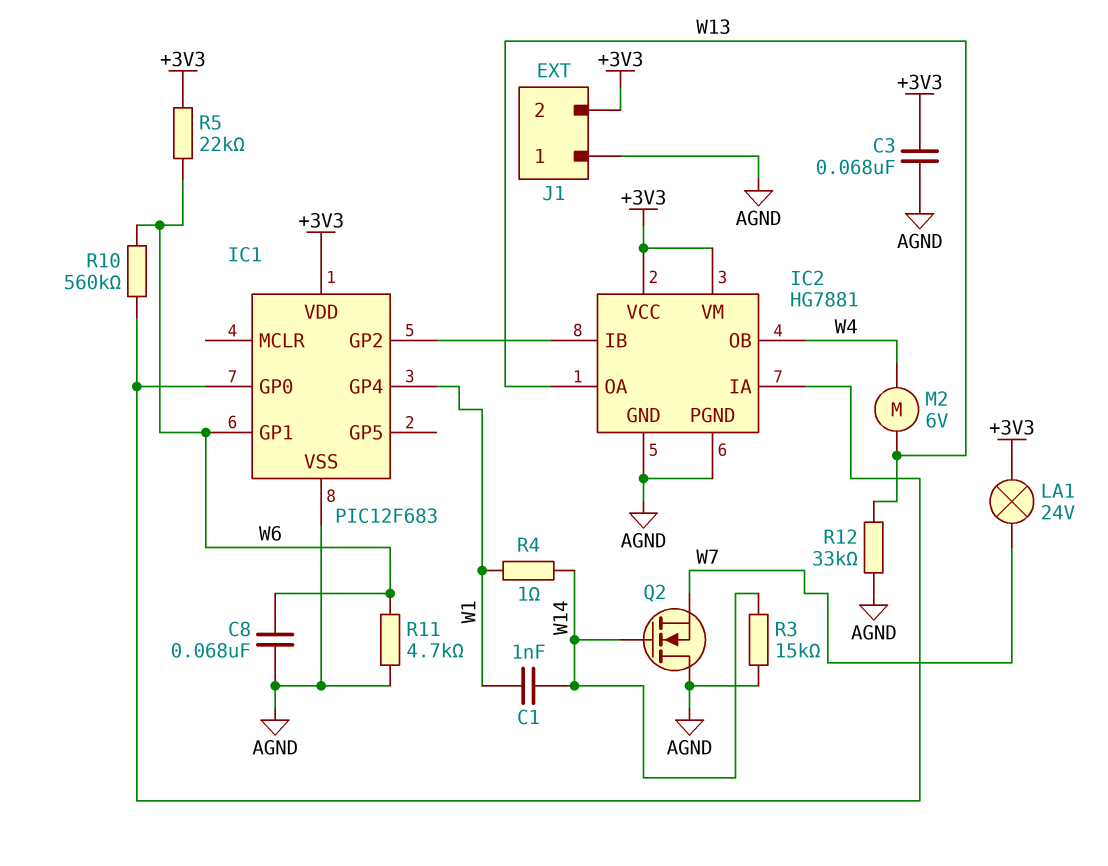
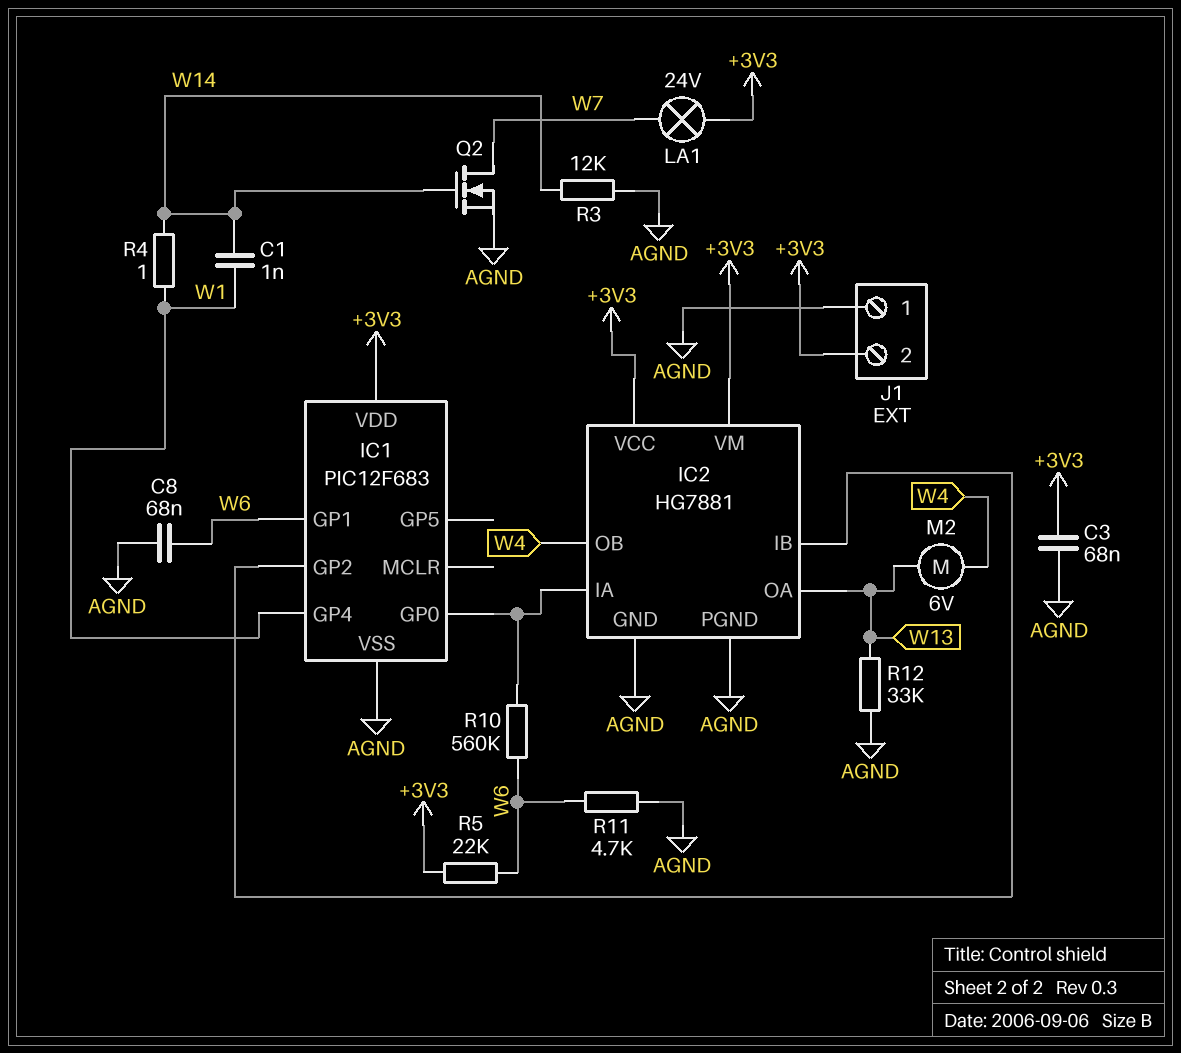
Q2: NMOS (G W14, D AGND, S W7) -> NMOS (G W14, D W7, S AGND)
R3: 15k (AGND, W14) -> 12k (AGND, W14)

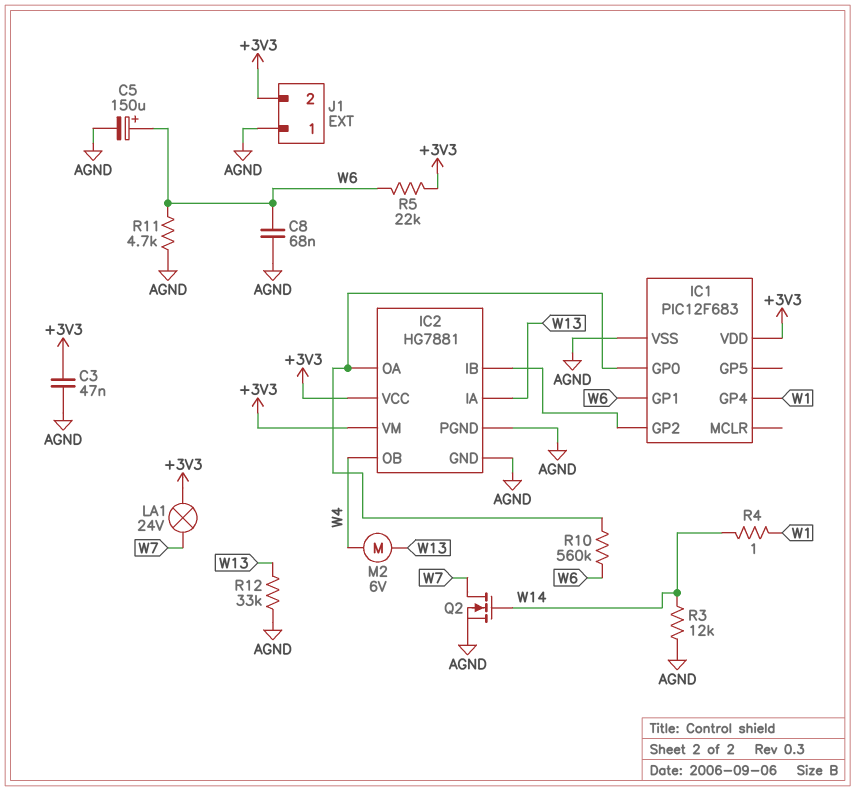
C1: 1nF (W1, W14) -> none
C3: 68nF (+3V3, AGND) -> 47nF (+3V3, AGND)
C5: none -> 150uF (plus W6, minus AGND)
IC2 pin IA: IC1/GP0 -> W13
IC2 pin OA: W13 -> IC1/GP0

